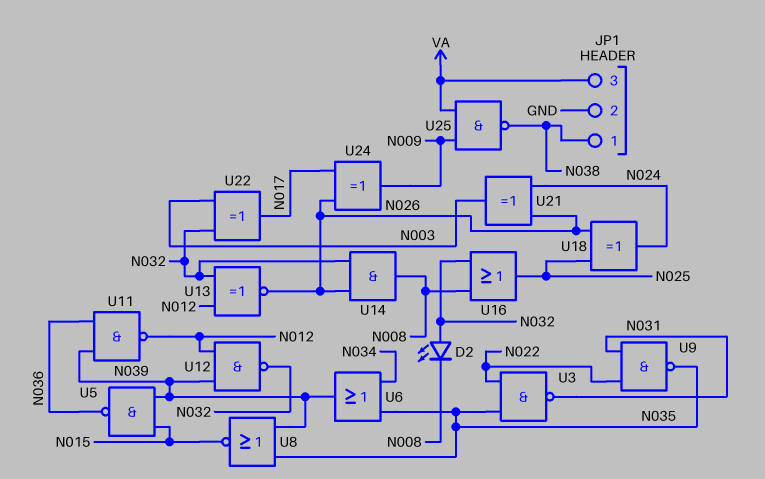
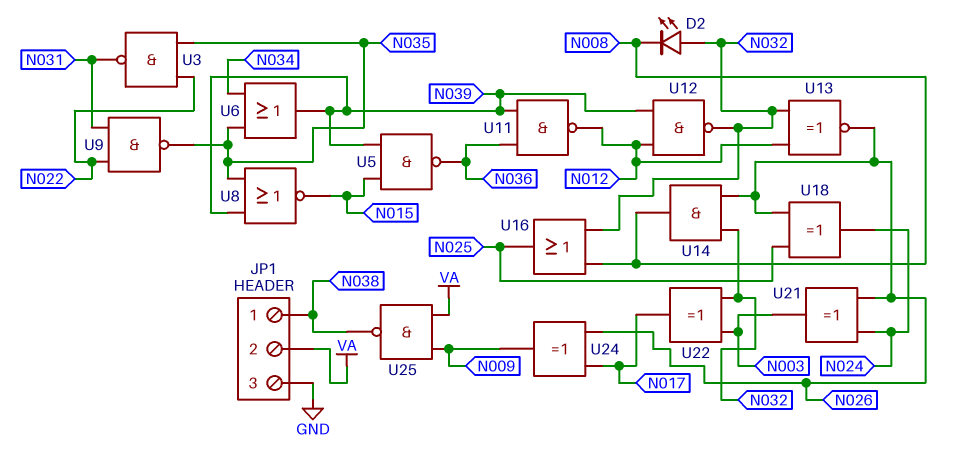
JP1 pin 2: GND -> VA
JP1 pin 3: VA -> GND

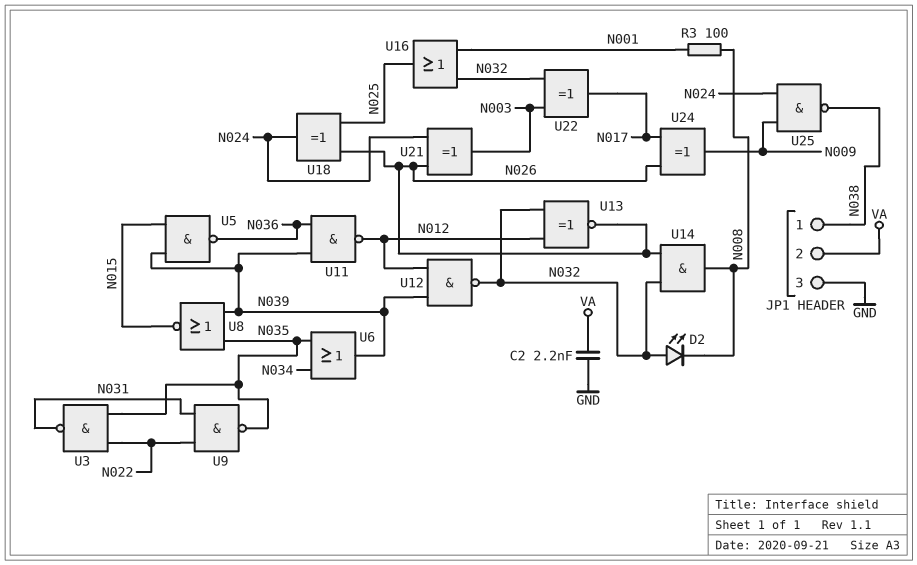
C2: none -> 2.2nF (GND, VA)
R3: none -> 100 (N001, N008)
U16: OR (in N008, in N032, out N025) -> OR (in N001, in N032, out N025)
U25: NAND (in N009, in VA, out N038) -> NAND (in N009, in N024, out N038)

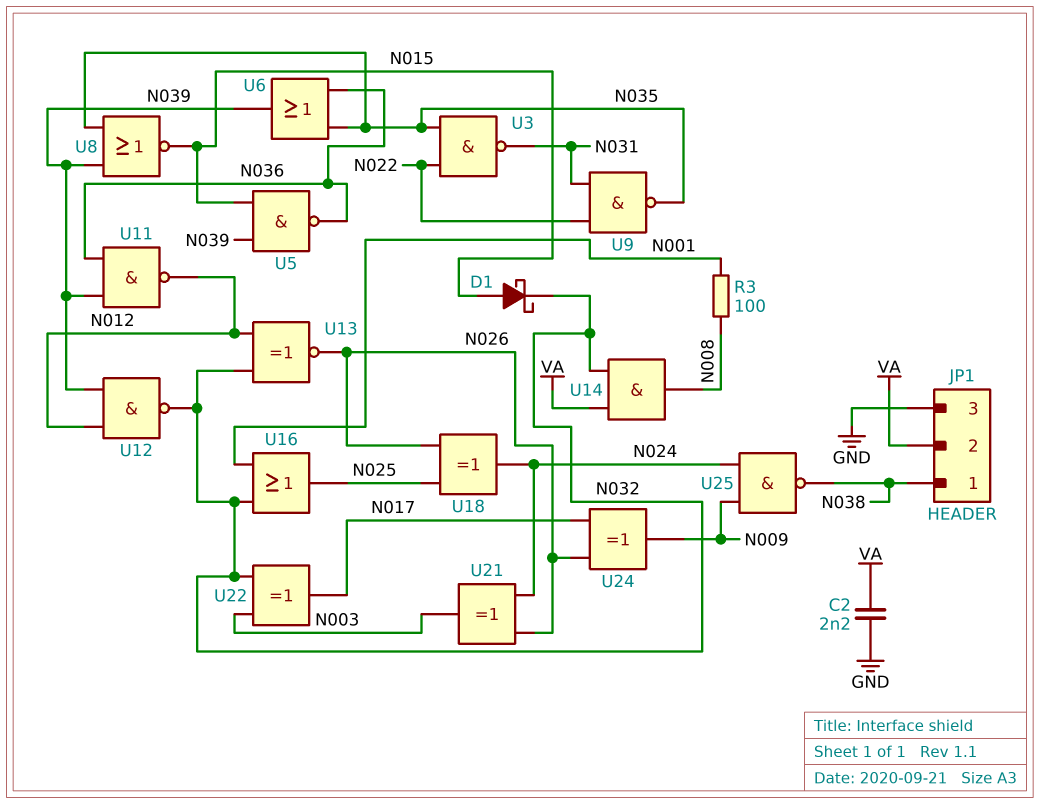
D1: none -> schottky (A N015, K N032)
D2: LED (A N032, K N008) -> none
U6: OR (in N034, in N035, out N039) -> OR (in N035, in N036, out N039)
U14: AND (in N026, in N032, out N008) -> AND (in N032, in VA, out N008)

